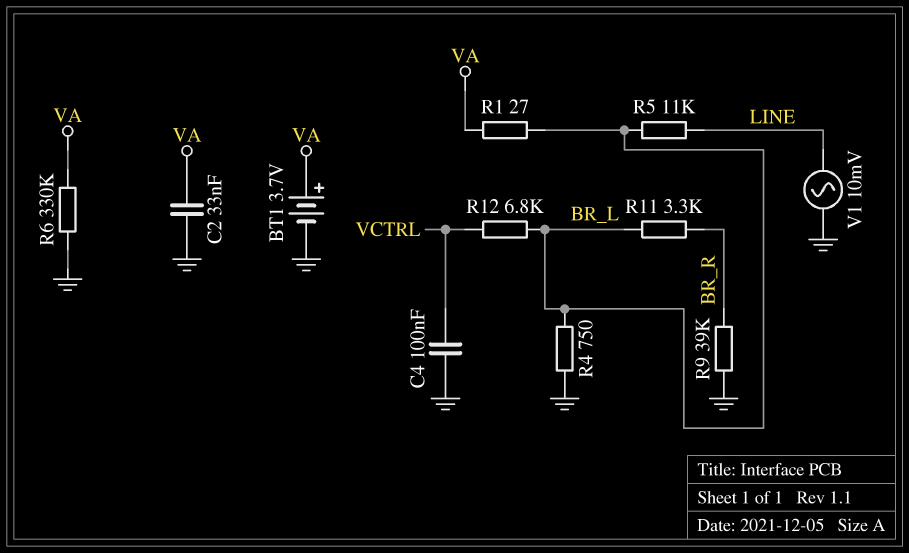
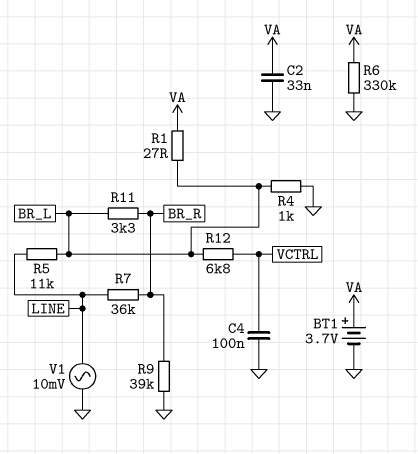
R4: 750 (BR_L, GND) -> 1k (BR_L, GND)
R7: none -> 36k (BR_R, LINE)

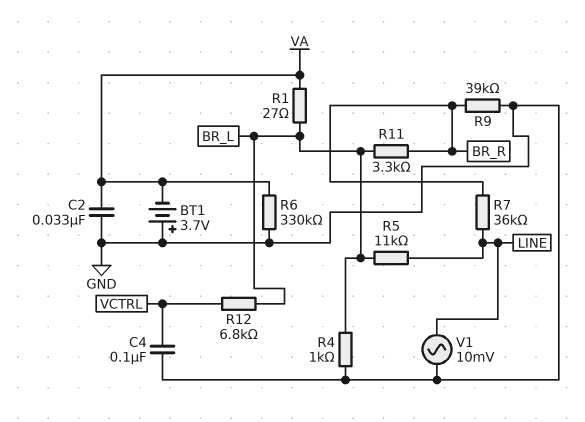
BT1: 3.7V (plus VA, minus GND) -> 3.7V (plus GND, minus VA)

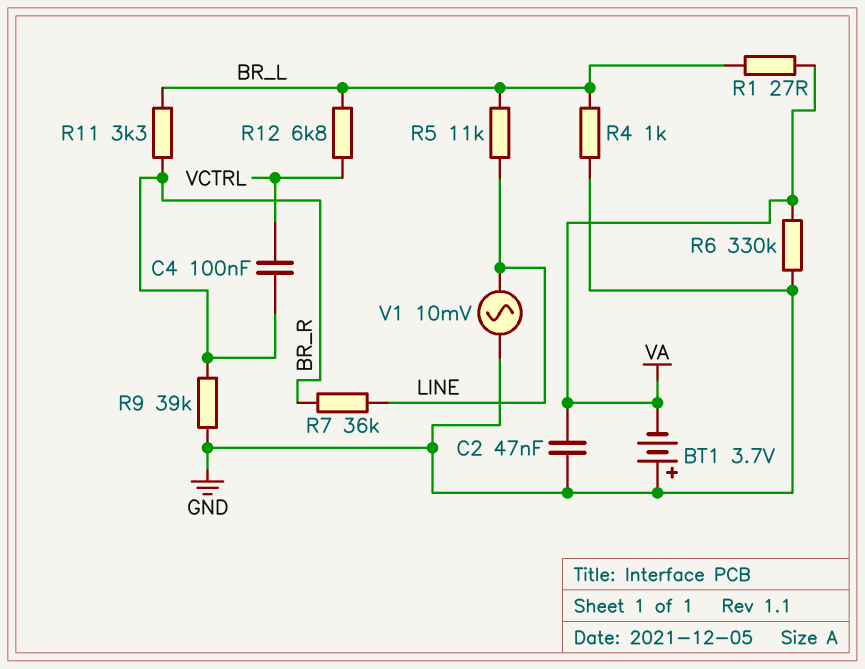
C2: 33nF (GND, VA) -> 47nF (GND, VA)
C4: 100nF (GND, VCTRL) -> 100nF (BR_R, VCTRL)

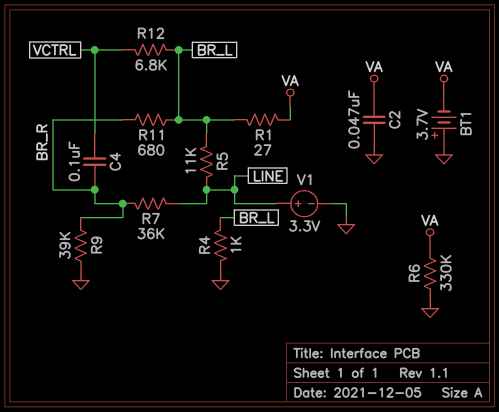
R11: 3.3k (BR_L, BR_R) -> 680 (BR_L, BR_R)
V1: AC 10mV (GND, LINE) -> 3.3V (plus LINE, minus GND)

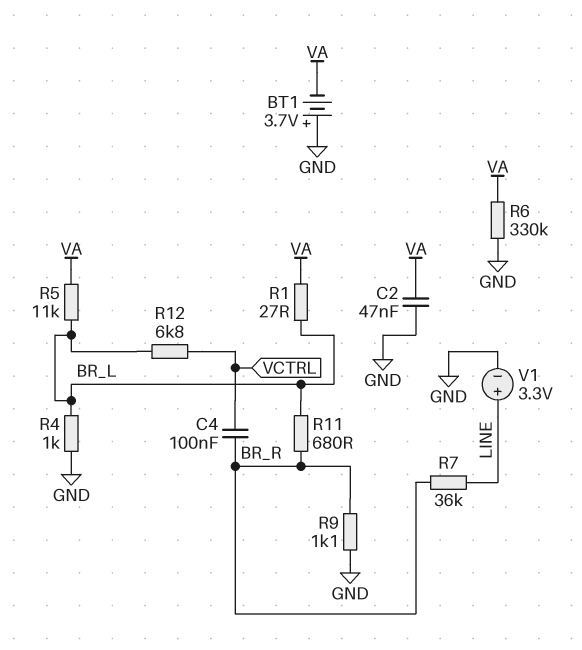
R5: 11k (BR_L, LINE) -> 11k (BR_L, VA)
R9: 39k (BR_R, GND) -> 1.1k (BR_R, GND)

